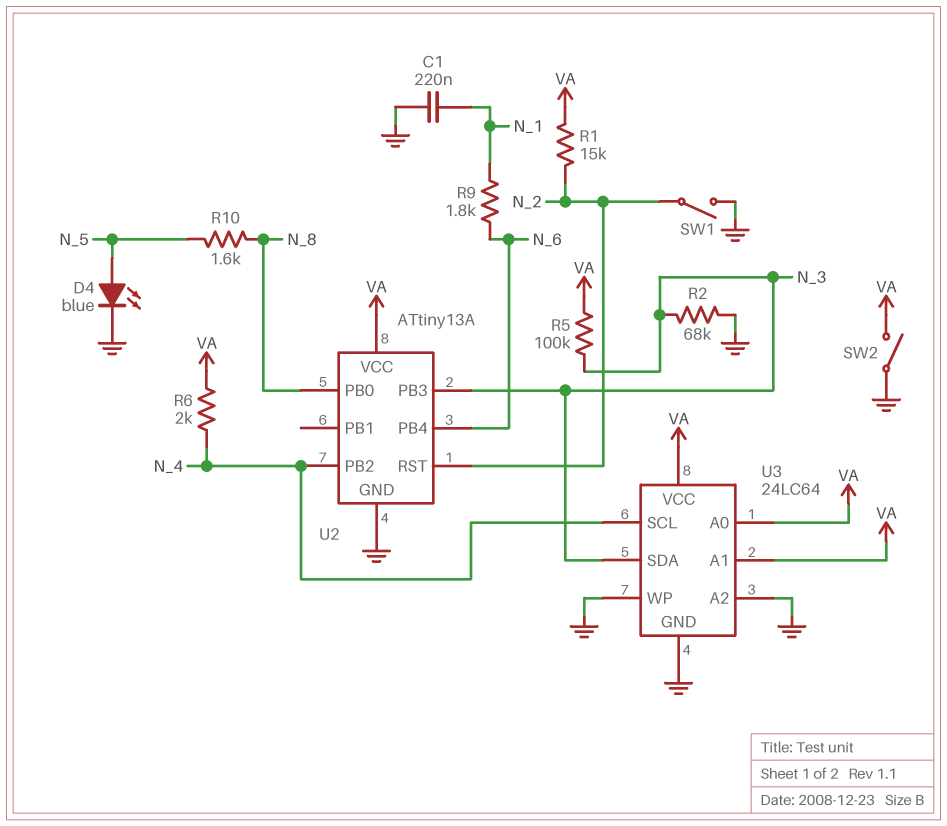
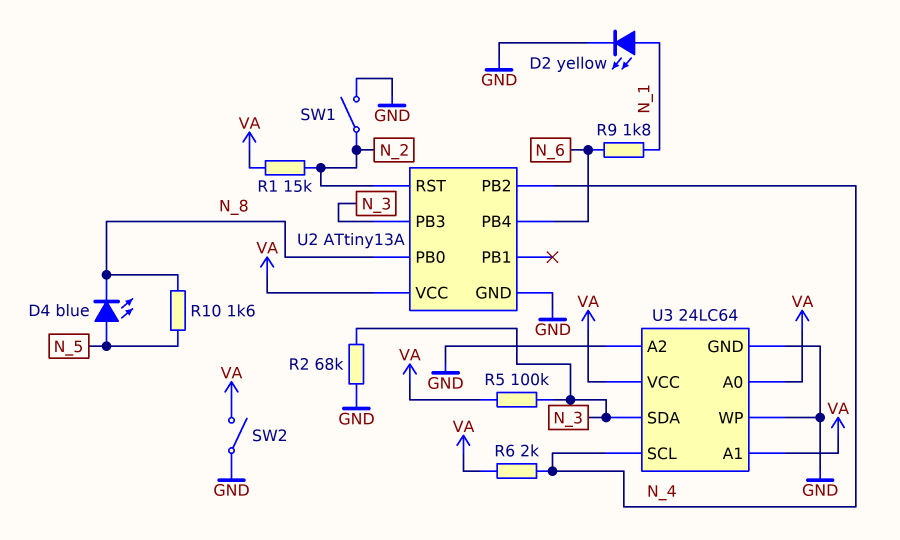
C1: 220nF (GND, N_1) -> none
D2: none -> LED yellow (A N_1, K GND)
D4: LED blue (A N_5, K GND) -> LED blue (A N_5, K N_8)

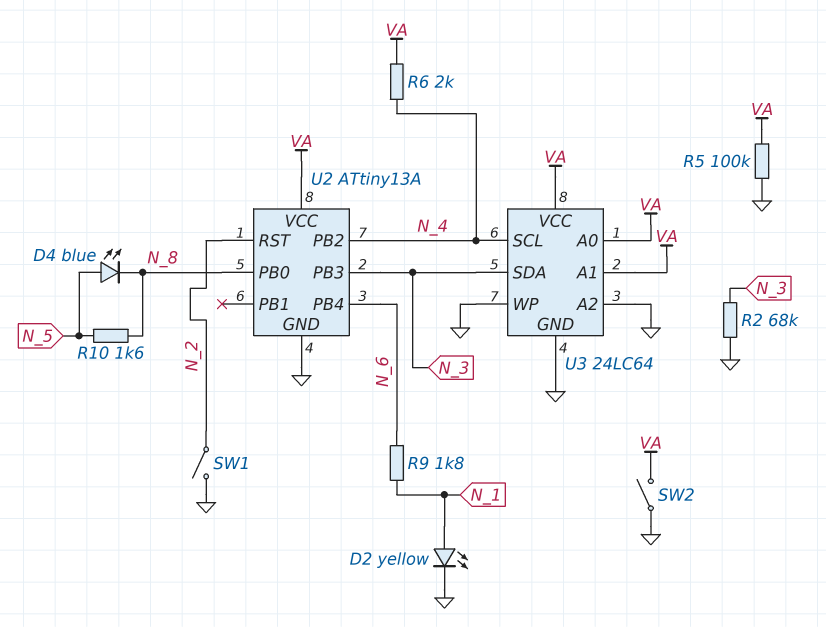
R1: 15k (N_2, VA) -> none
R5: 100k (N_3, VA) -> 100k (GND, VA)

